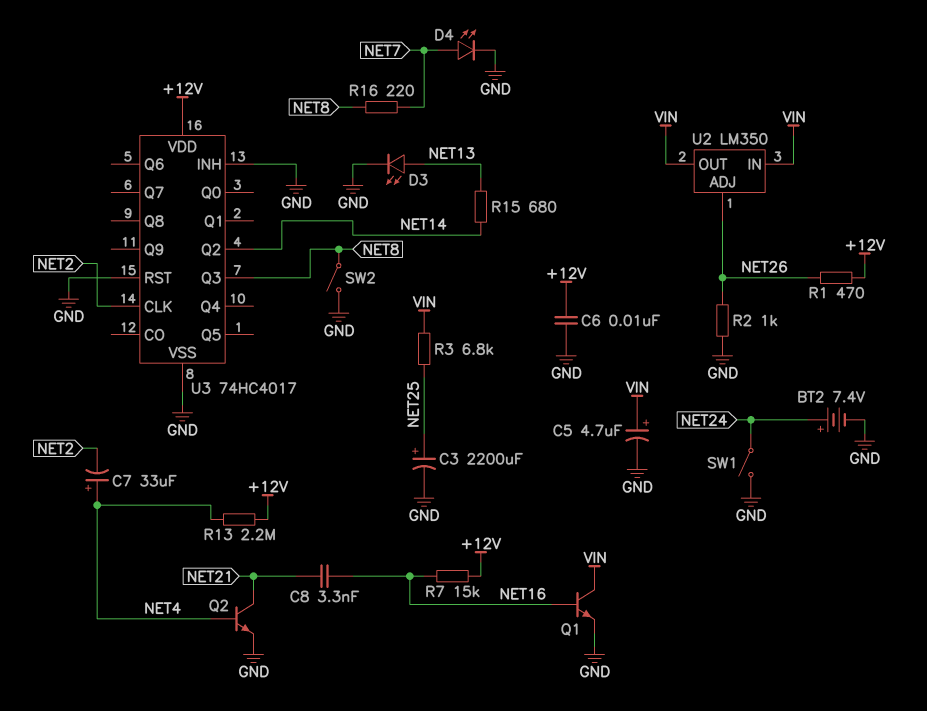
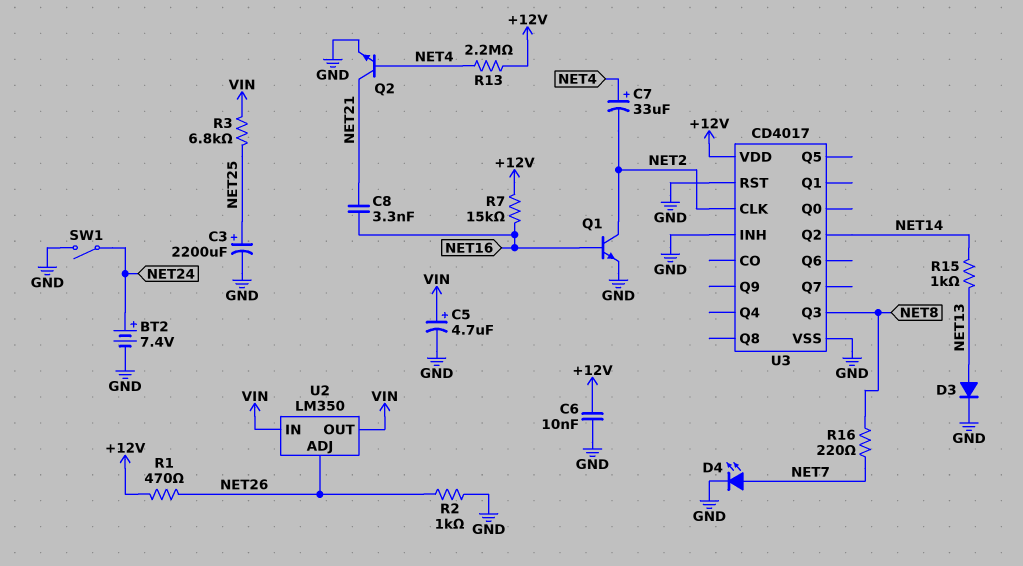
D3: LED (A NET13, K GND) -> diode (A NET13, K GND)
Q1: NPN (B NET16, C VIN, E GND) -> NPN (B NET16, C NET2, E GND)
R15: 680 (NET13, NET14) -> 1k (NET13, NET14)
SW2: switch (GND, NET8) -> none
U3: 74HC4017 -> CD4017

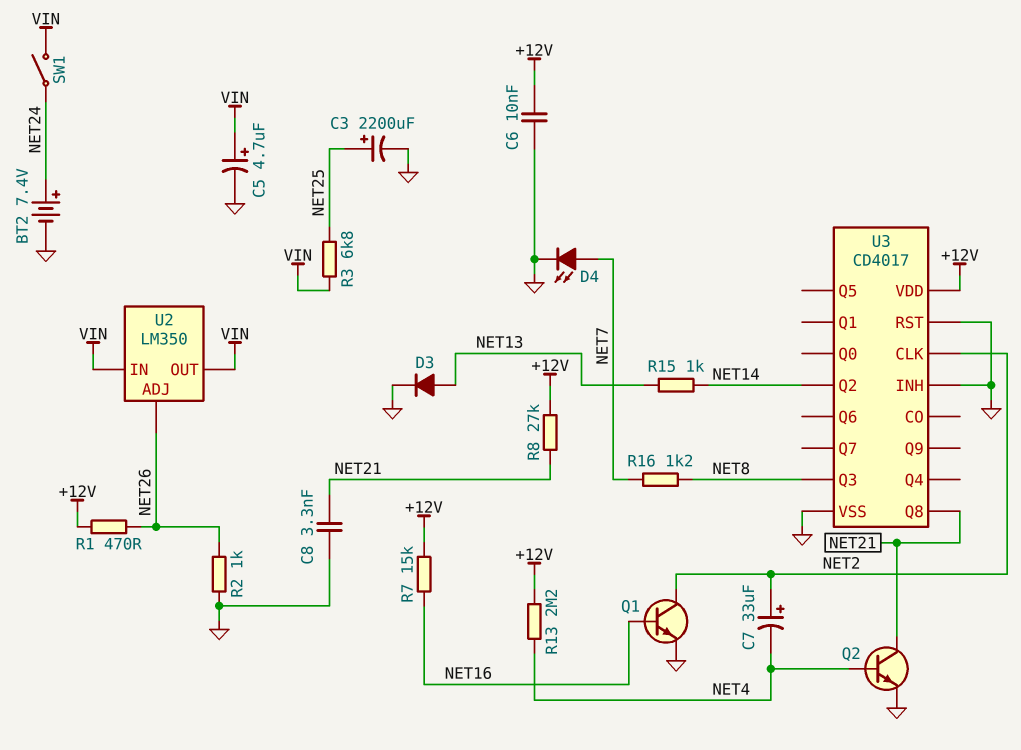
C7: 33uF (plus NET4, minus NET2) -> 33uF (plus NET2, minus NET4)
C8: 3.3nF (NET16, NET21) -> 3.3nF (GND, NET21)
R8: none -> 27k (+12V, NET21)
R16: 220 (NET7, NET8) -> 1.2k (NET7, NET8)
SW1: switch (GND, NET24) -> switch (NET24, VIN)
U3 pin Q8: none -> NET21

